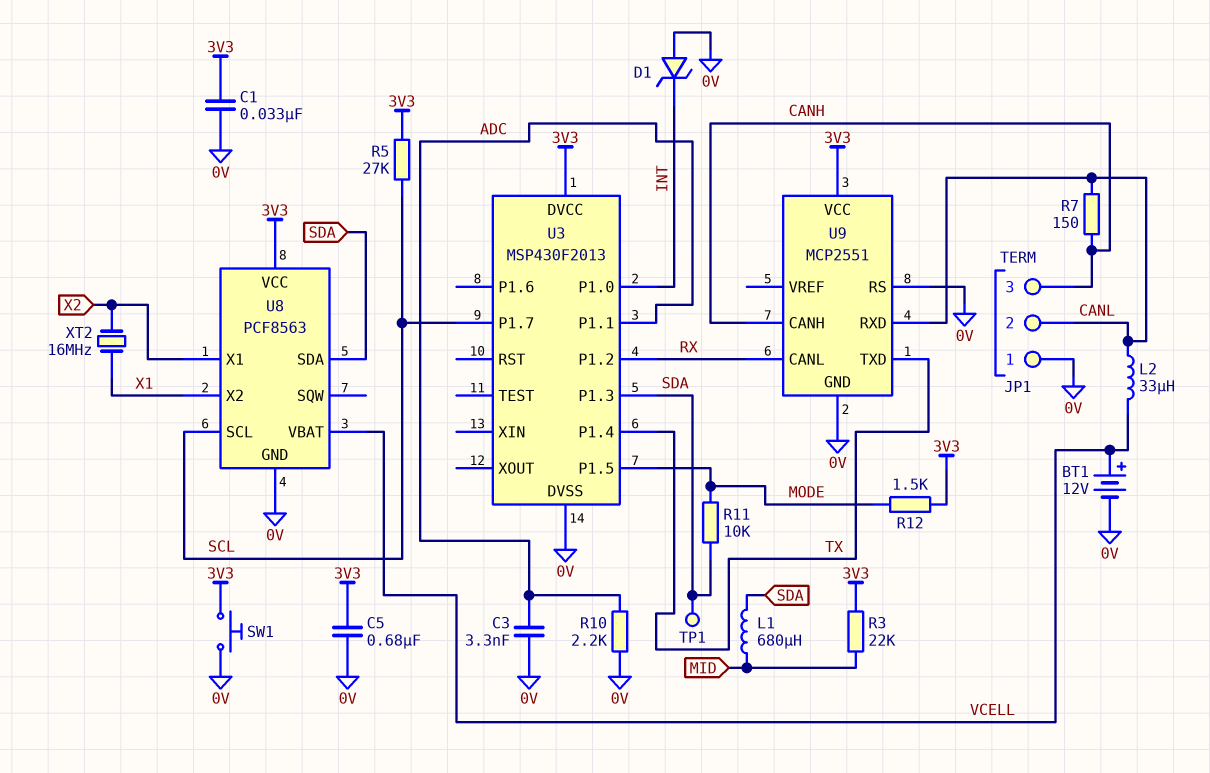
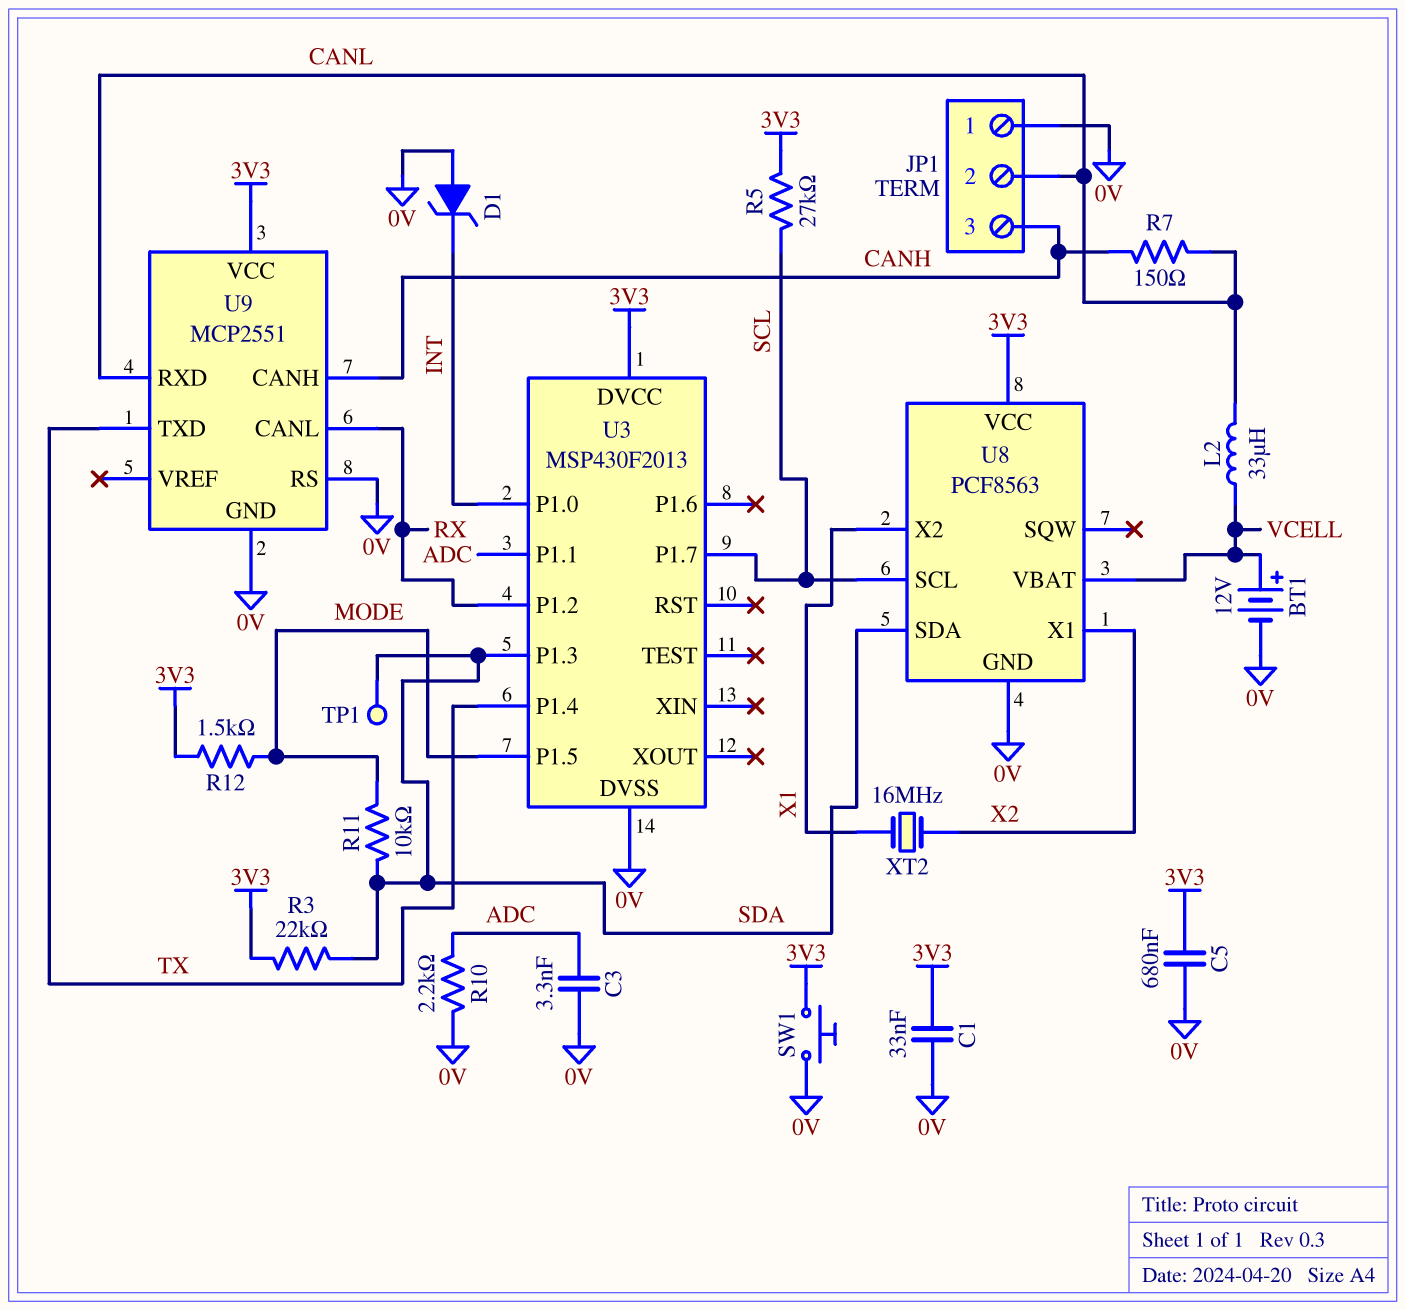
L1: 680uH (MID, SDA) -> none
R3: 22k (3V3, MID) -> 22k (3V3, SDA)

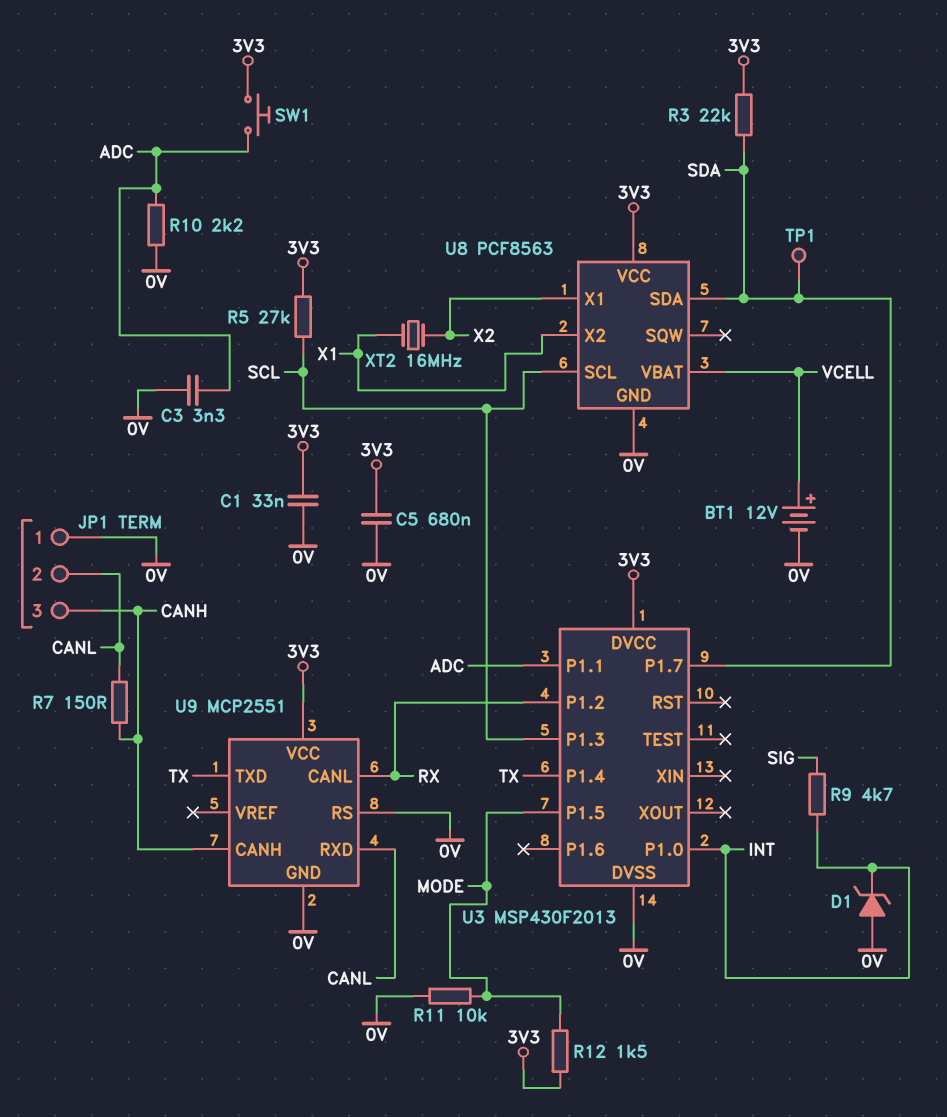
L2: 33uH (CANL, VCELL) -> none
R9: none -> 4.7k (INT, SIG)
R11: 10k (MODE, SDA) -> 10k (0V, MODE)
SW1: button (0V, 3V3) -> button (3V3, ADC)
U3 pin P1.3: SDA -> SCL
U3 pin P1.7: SCL -> SDA

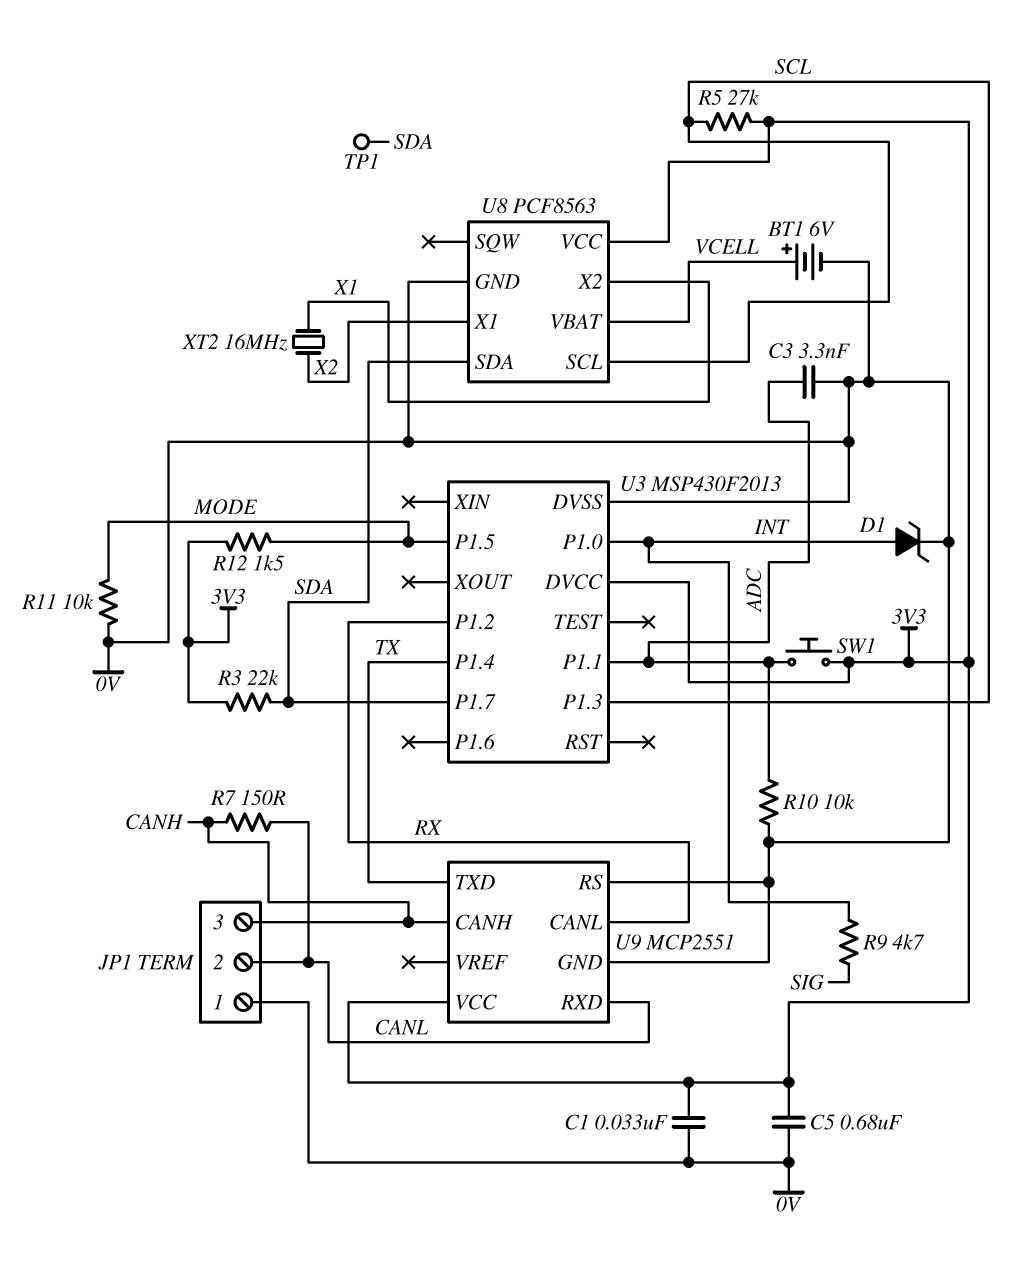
BT1: 12V (plus VCELL, minus 0V) -> 6V (plus VCELL, minus 0V)
D1: zener (A 0V, K INT) -> zener (A INT, K 0V)
R10: 2.2k (0V, ADC) -> 10k (0V, ADC)

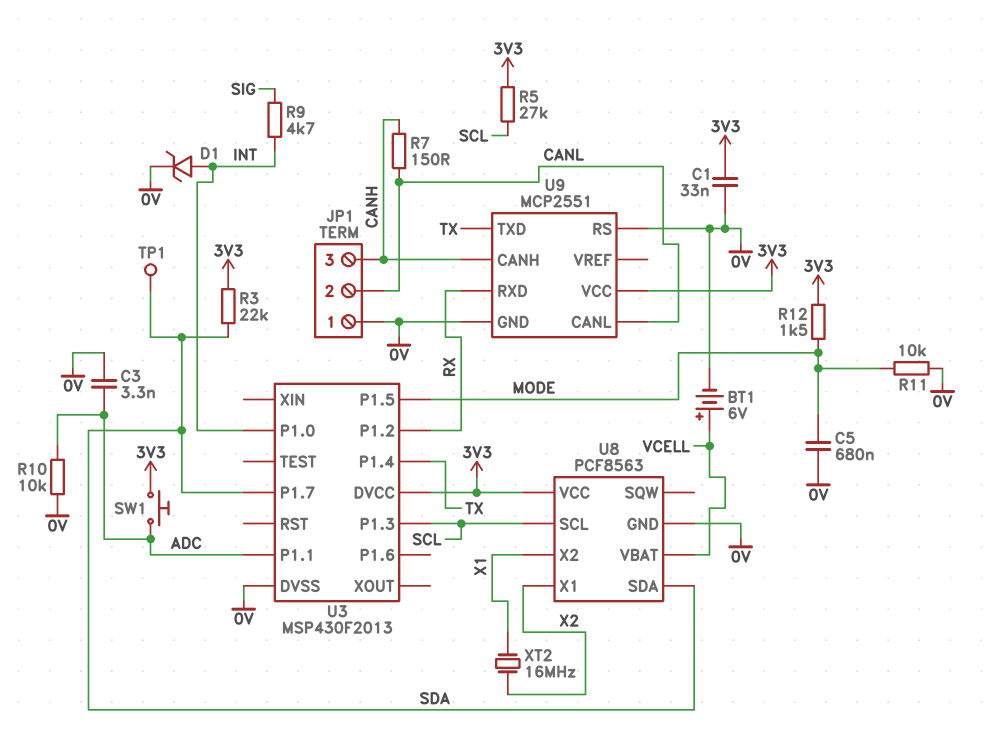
C5: 680nF (0V, 3V3) -> 680nF (0V, MODE)
U9 pin CANL: RX -> CANL
U9 pin RXD: CANL -> RX

